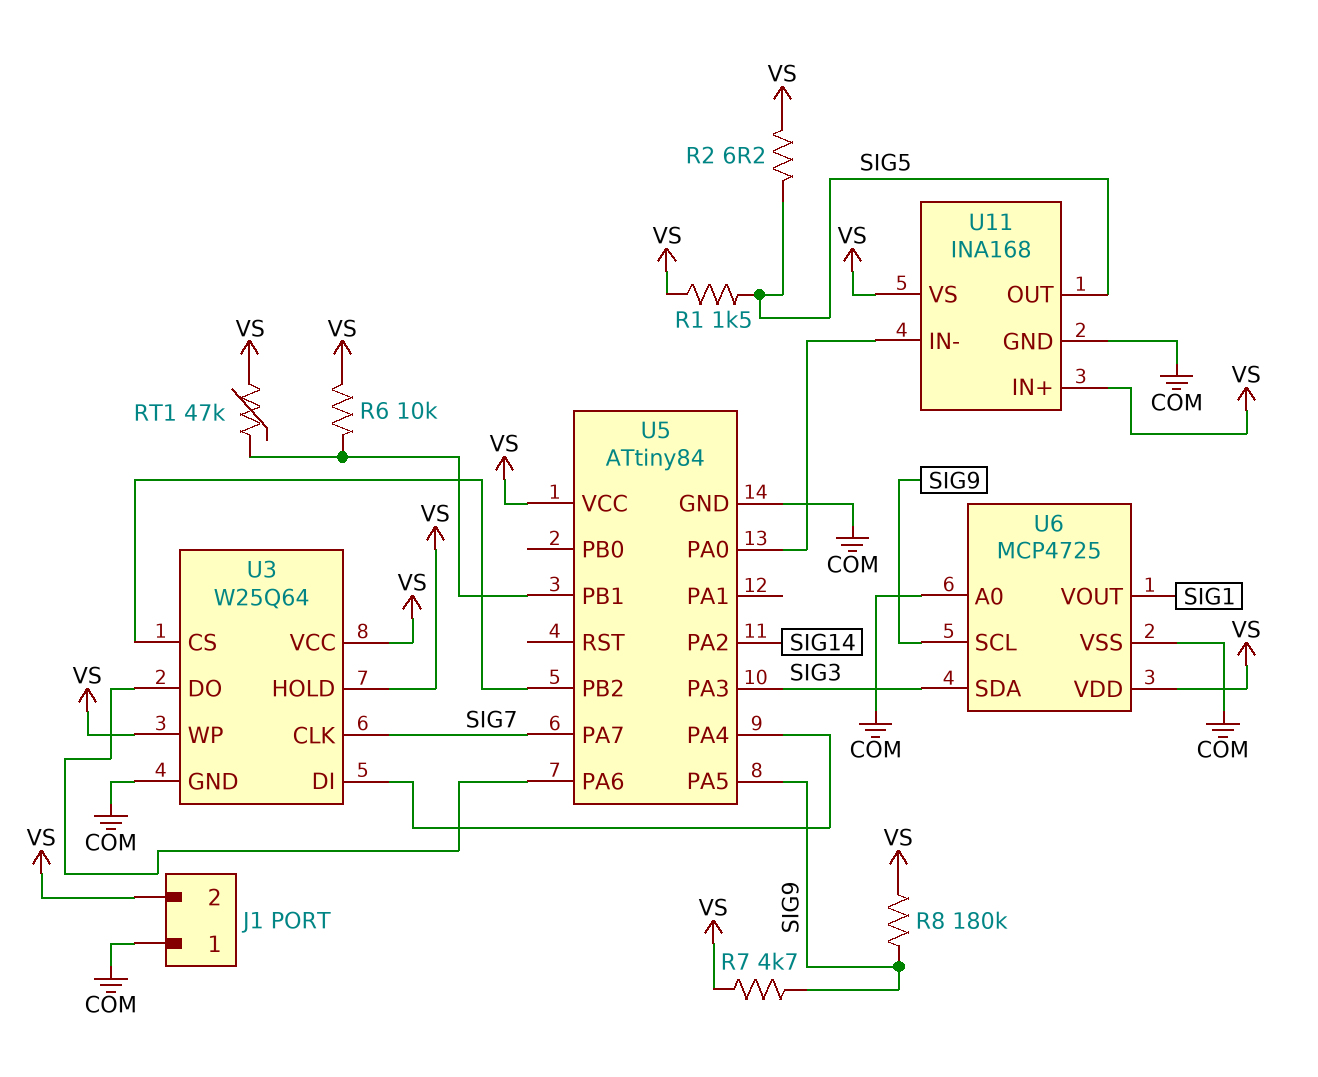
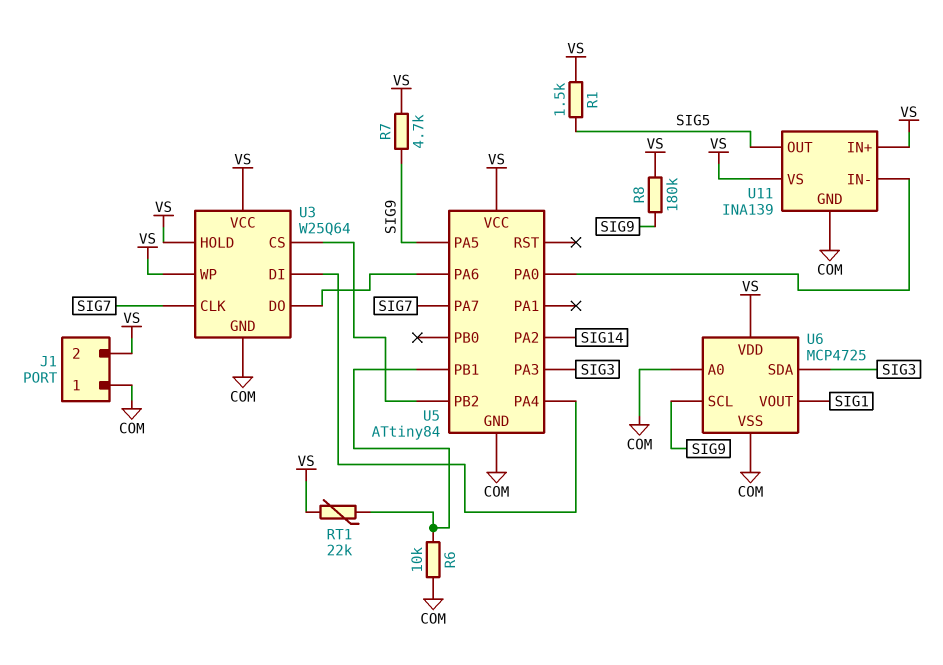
R2: 6.2 (SIG5, VS) -> none
R6: 10k (U5/PB1, VS) -> 10k (COM, U5/PB1)
RT1: 47k (U5/PB1, VS) -> 22k (U5/PB1, VS)
U11: INA168 -> INA139

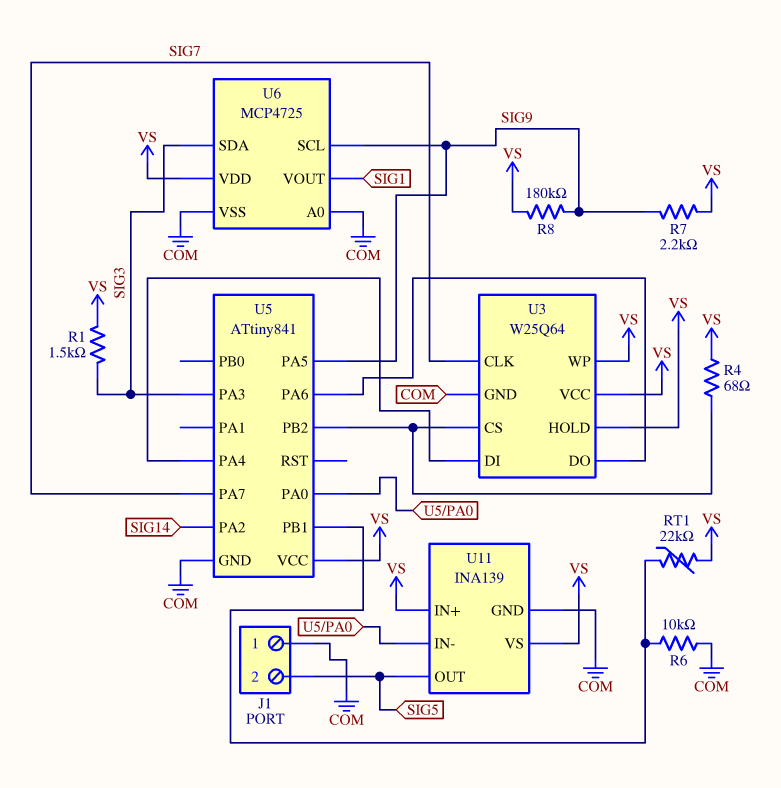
J1 pin 2: VS -> SIG5
R1: 1.5k (SIG5, VS) -> 1.5k (SIG3, VS)
R4: none -> 68 (U3/CS, VS)
R7: 4.7k (SIG9, VS) -> 2.2k (SIG9, VS)
U5: ATtiny84 -> ATtiny841

